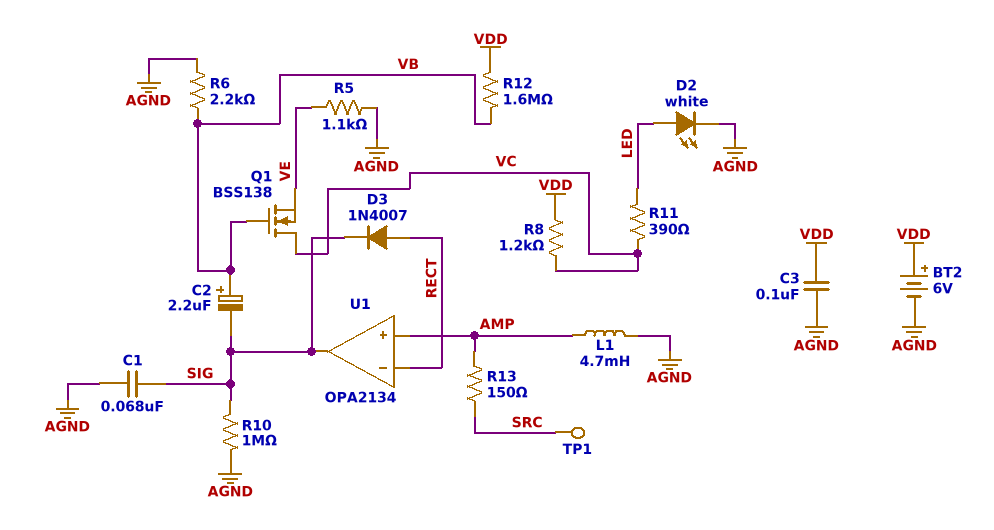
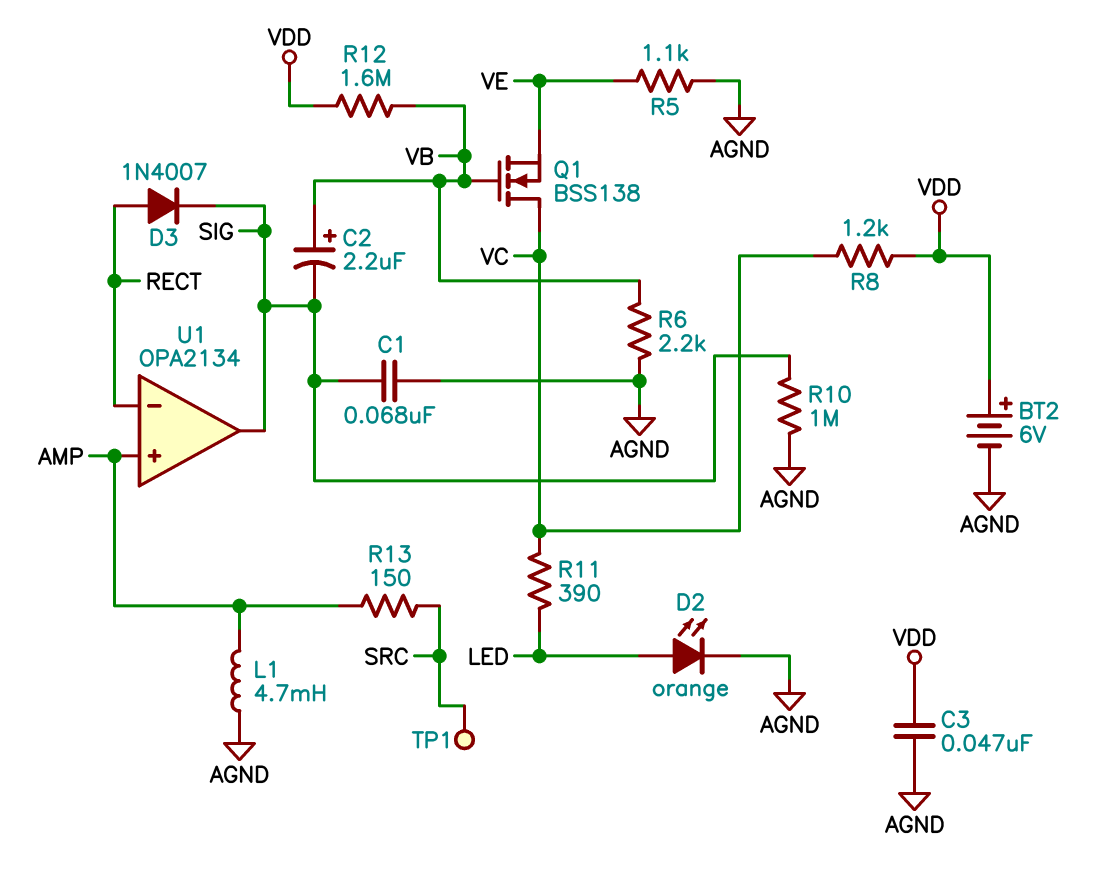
C3: 100nF (AGND, VDD) -> 47nF (AGND, VDD)
D2: LED white (A LED, K AGND) -> LED orange (A LED, K AGND)

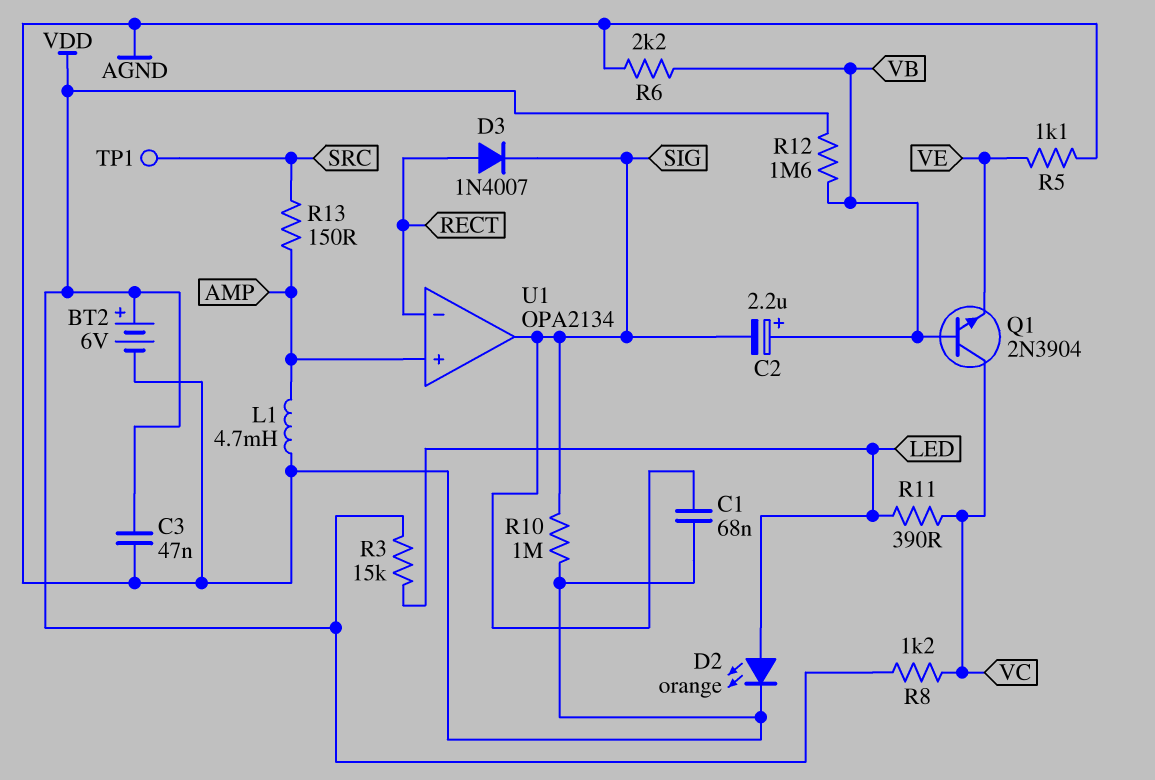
Q1: NMOS BSS138 (G VB, D VC, S VE) -> NPN 2N3904 (B VB, C VC, E VE)
R3: none -> 15k (LED, VDD)

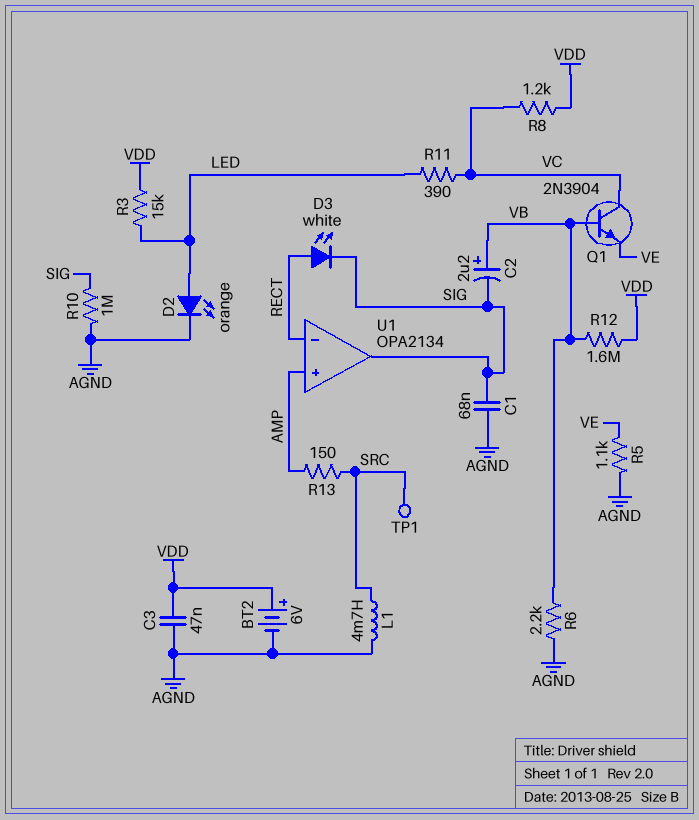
D3: diode 1N4007 (A RECT, K SIG) -> LED white (A RECT, K SIG)
L1: 4.7mH (AGND, AMP) -> 4.7mH (AGND, SRC)

